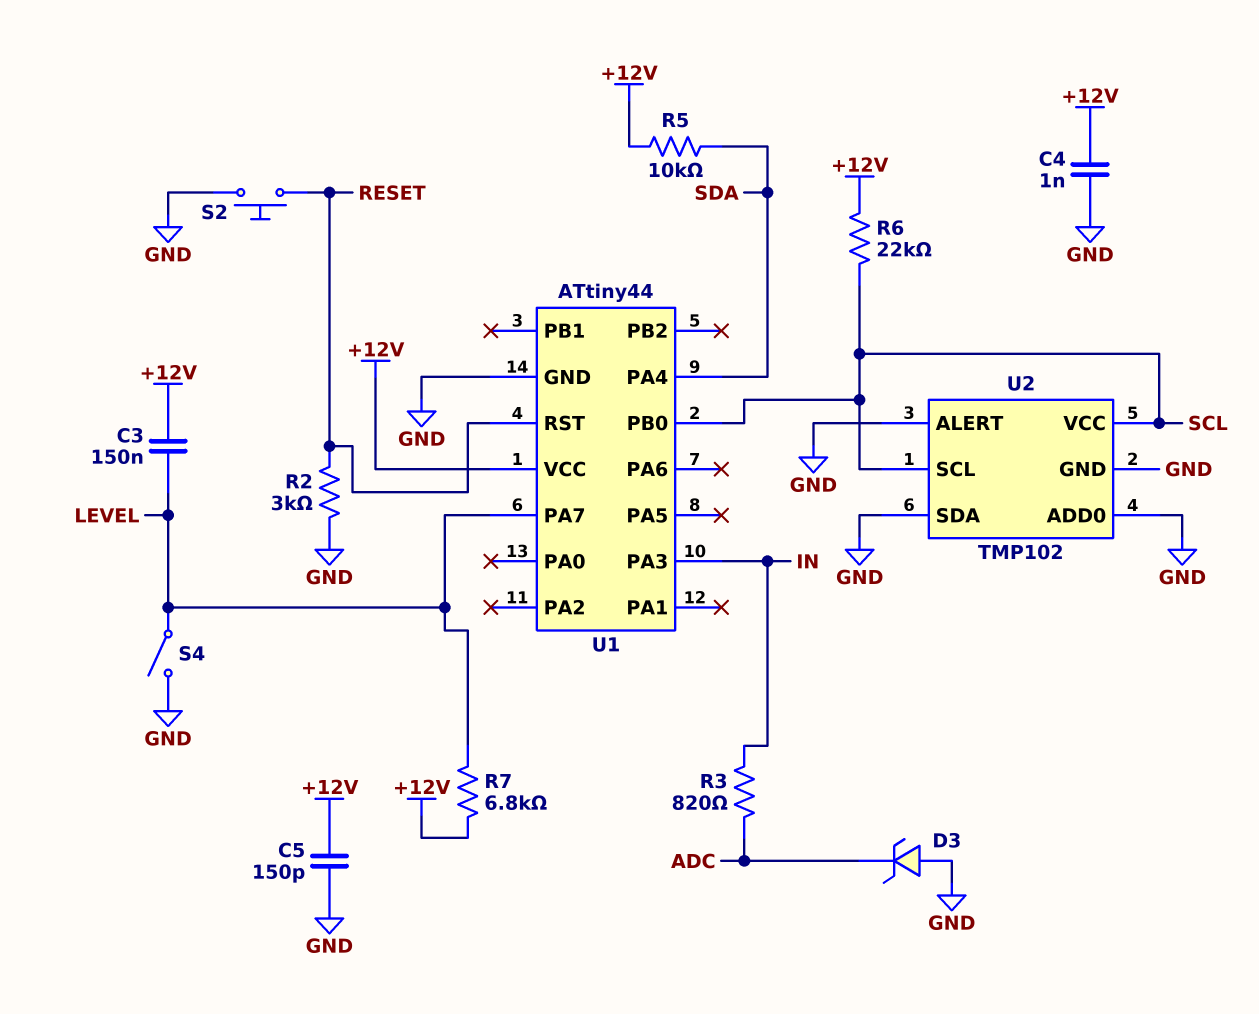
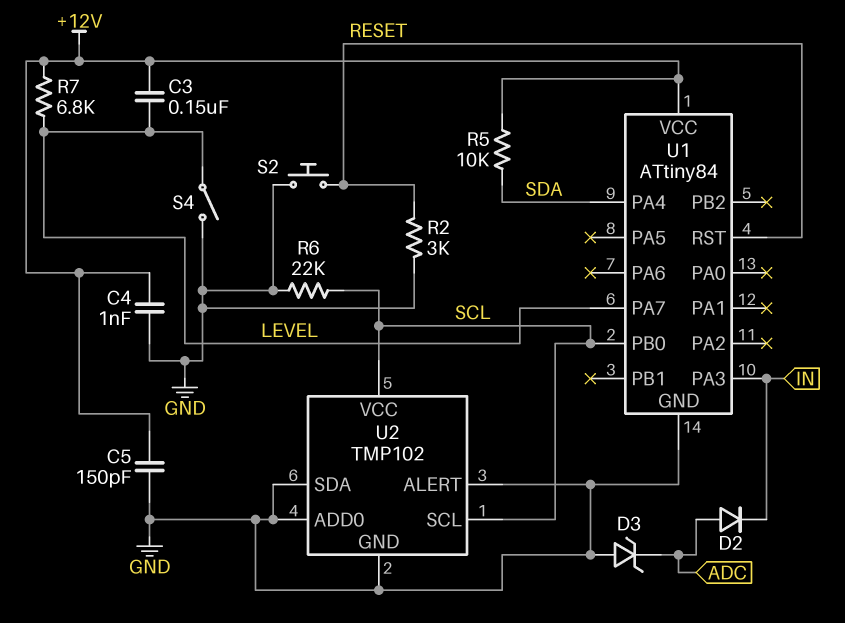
D2: none -> diode (A ADC, K IN)
R3: 820 (ADC, IN) -> none
R6: 22k (+12V, SCL) -> 22k (GND, SCL)
U1: ATtiny44 -> ATtiny84

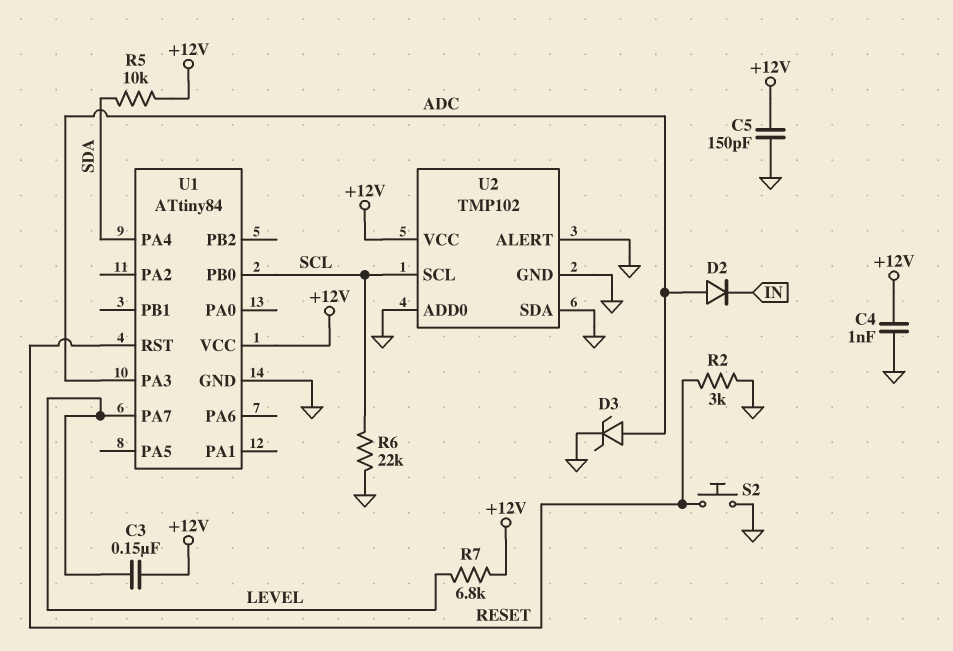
D3: zener (A GND, K ADC) -> zener (A ADC, K GND)
S4: switch (GND, LEVEL) -> none
U1 pin PA3: IN -> ADC
U2 pin VCC: SCL -> +12V

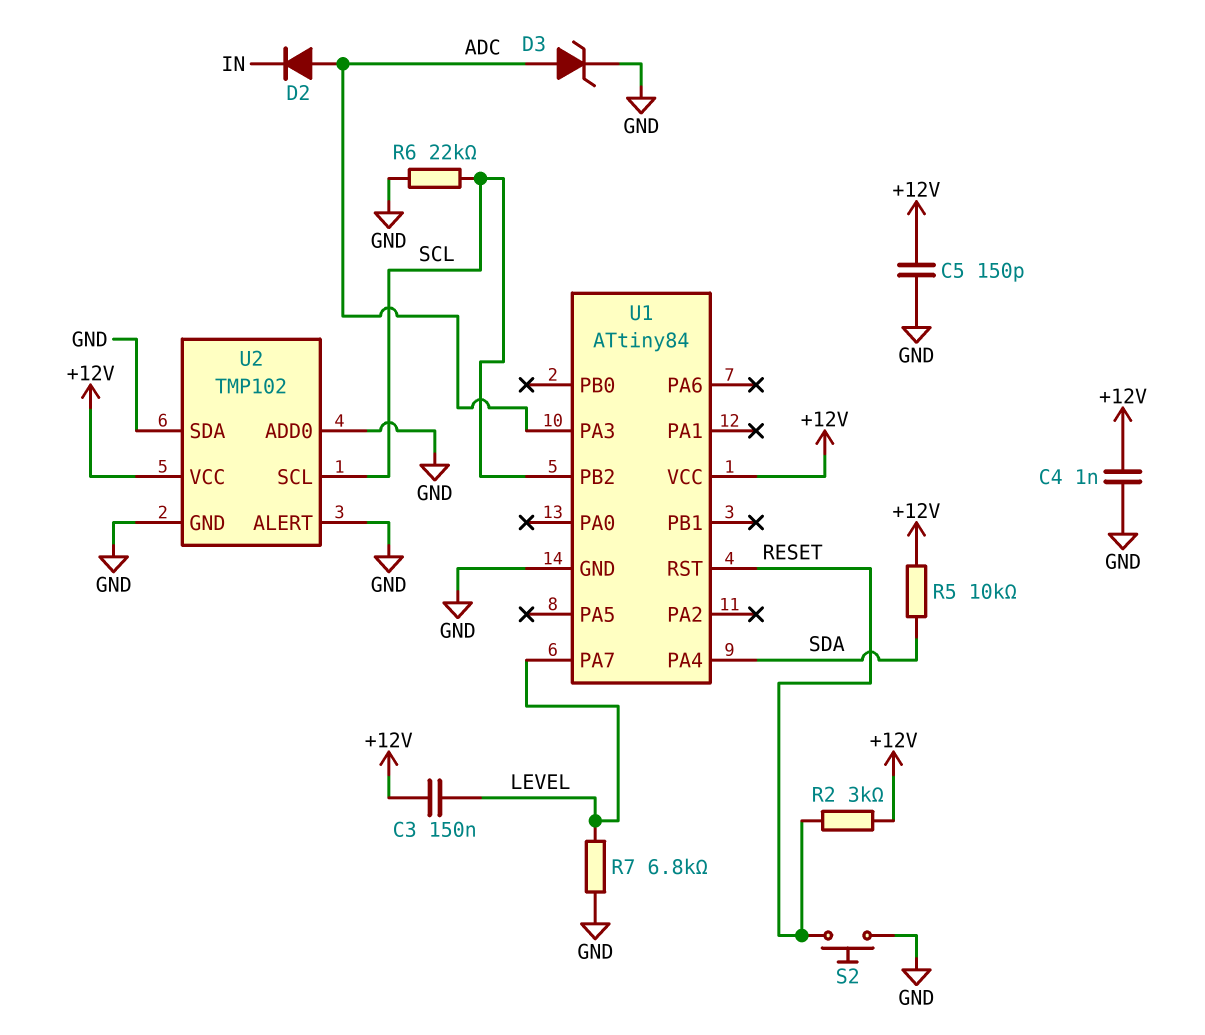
R2: 3k (GND, RESET) -> 3k (+12V, RESET)
R7: 6.8k (+12V, LEVEL) -> 6.8k (GND, LEVEL)
U1 pin PB0: SCL -> none
U1 pin PB2: none -> SCL

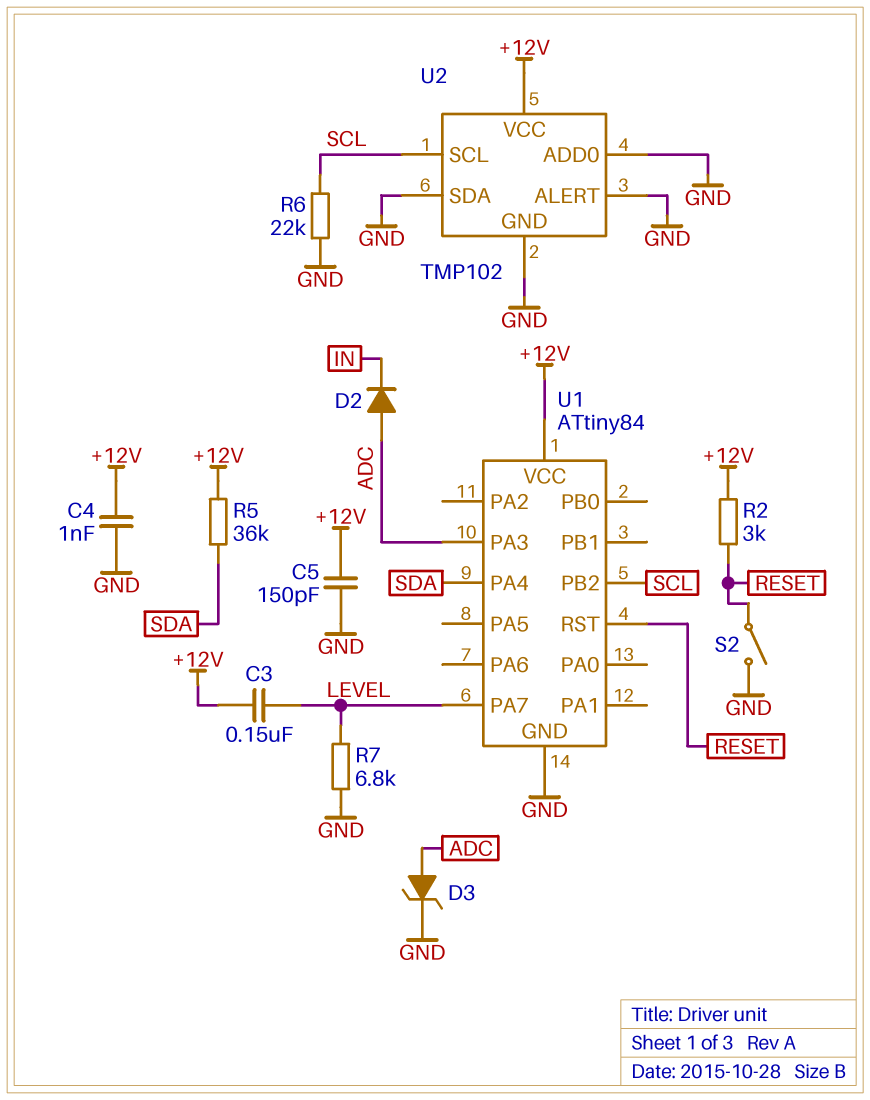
R5: 10k (+12V, SDA) -> 36k (+12V, SDA)
S2: button (GND, RESET) -> switch (GND, RESET)

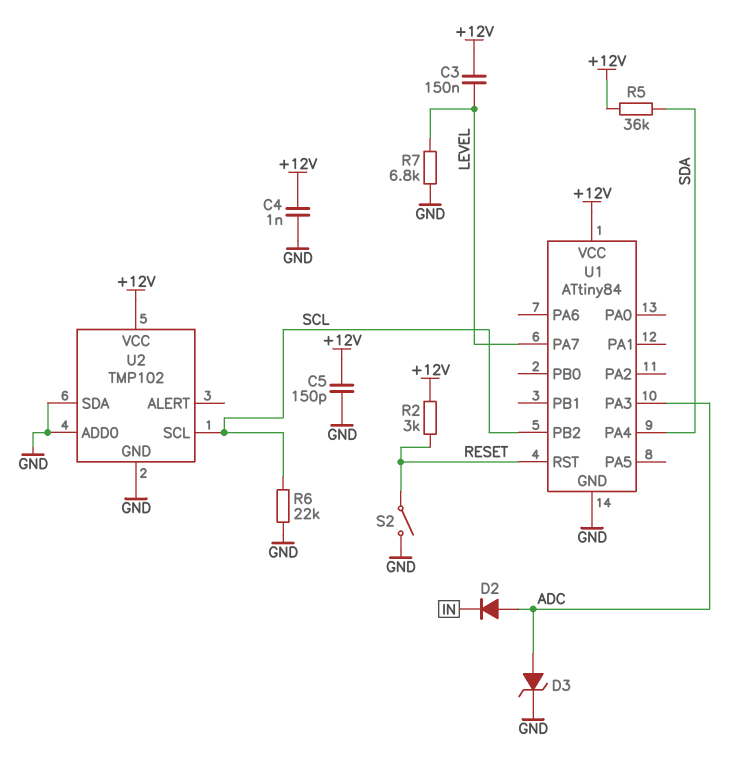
U2 pin ALERT: GND -> none

